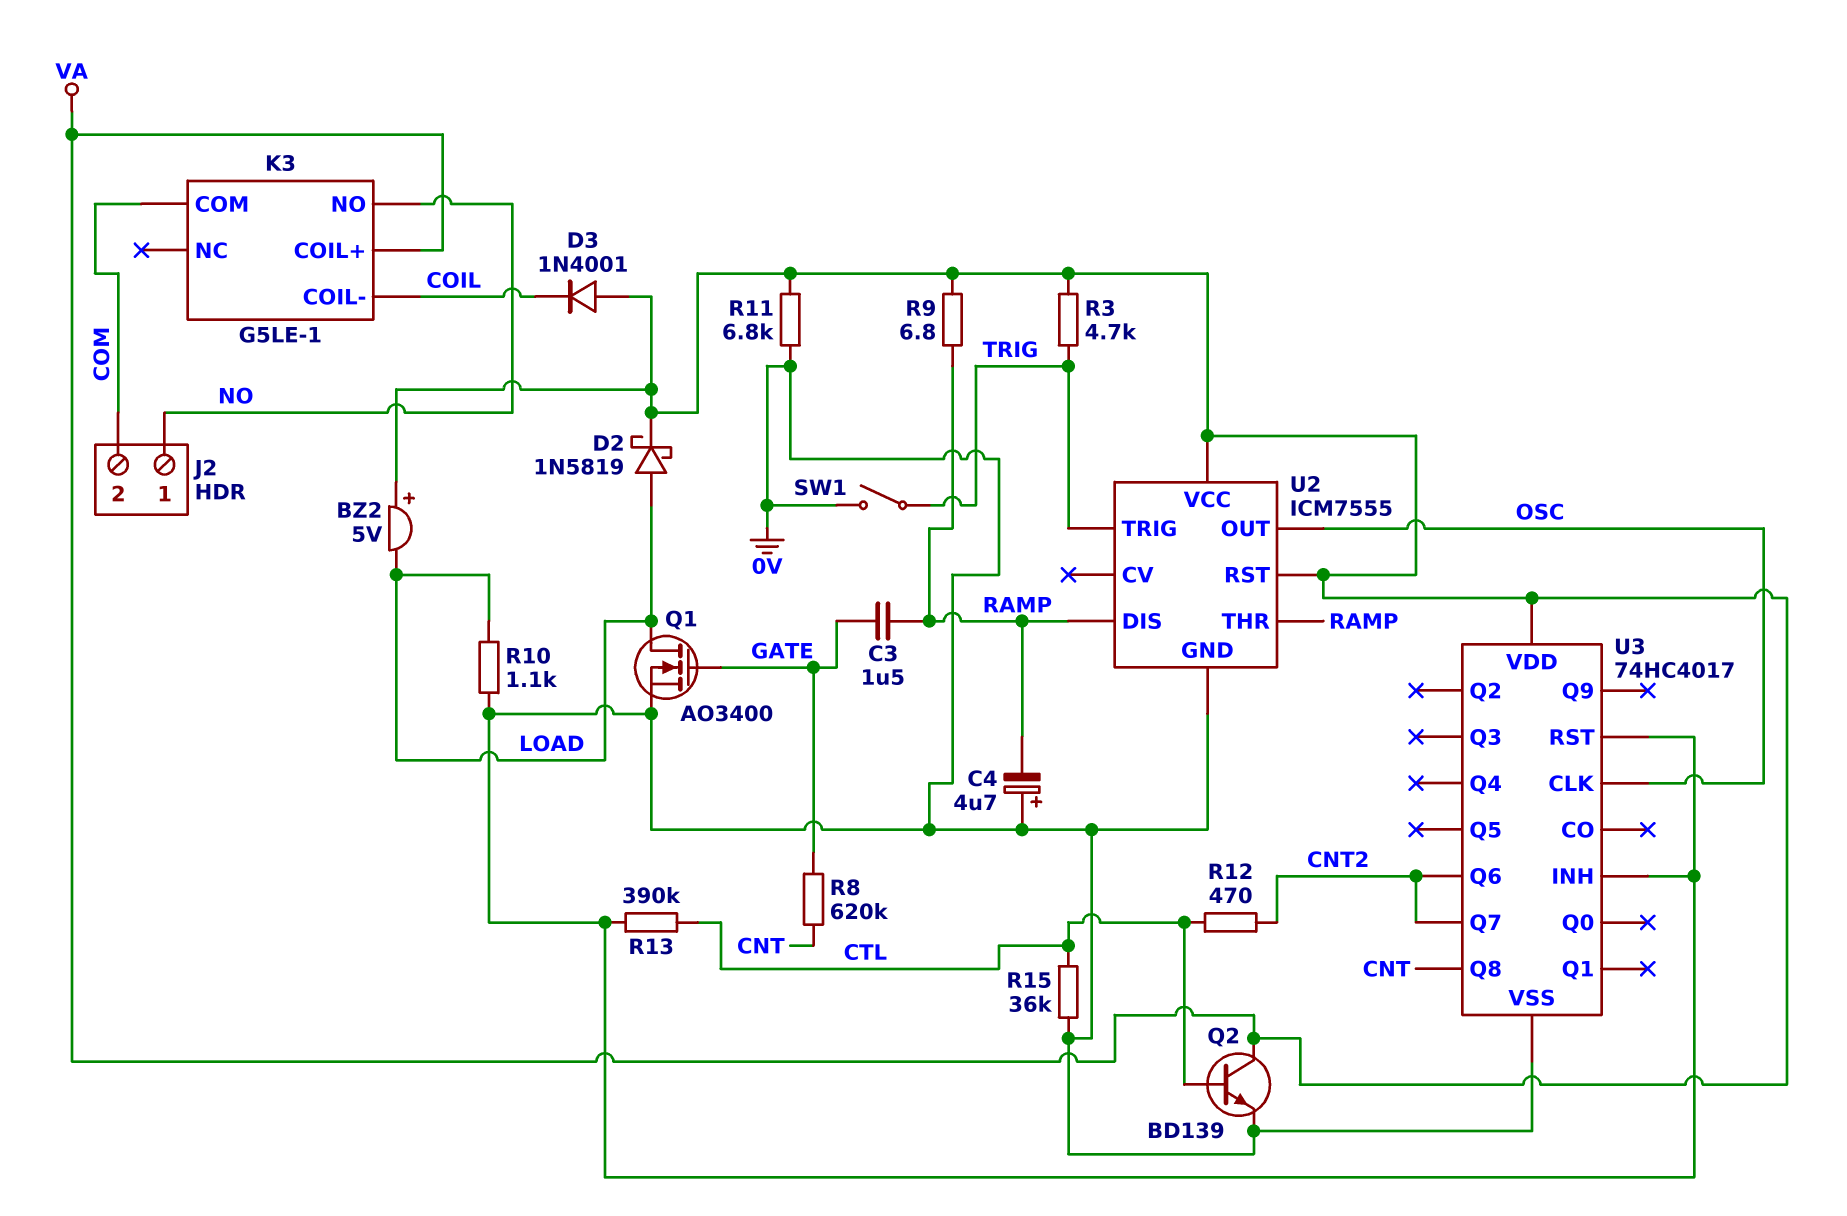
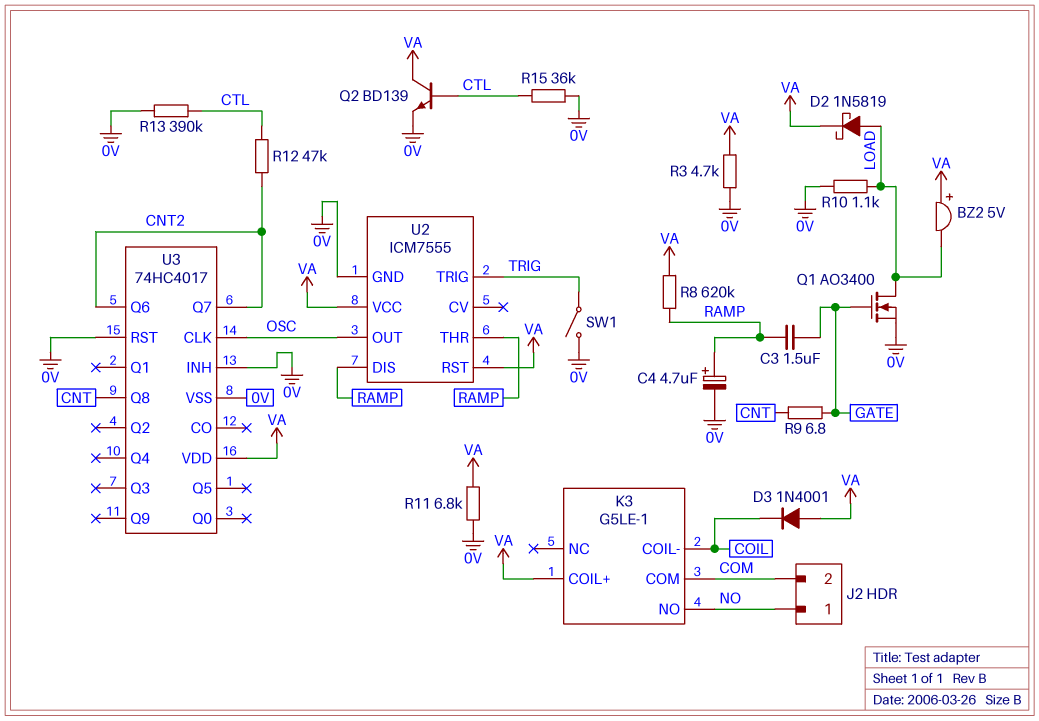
C4: 4.7uF (plus 0V, minus RAMP) -> 4.7uF (plus RAMP, minus 0V)
R3: 4.7k (TRIG, VA) -> 4.7k (0V, VA)
R8: 620k (CNT, GATE) -> 620k (RAMP, VA)
R9: 6.8 (RAMP, VA) -> 6.8 (CNT, GATE)
R12: 470 (CNT2, CTL) -> 47k (CNT2, CTL)

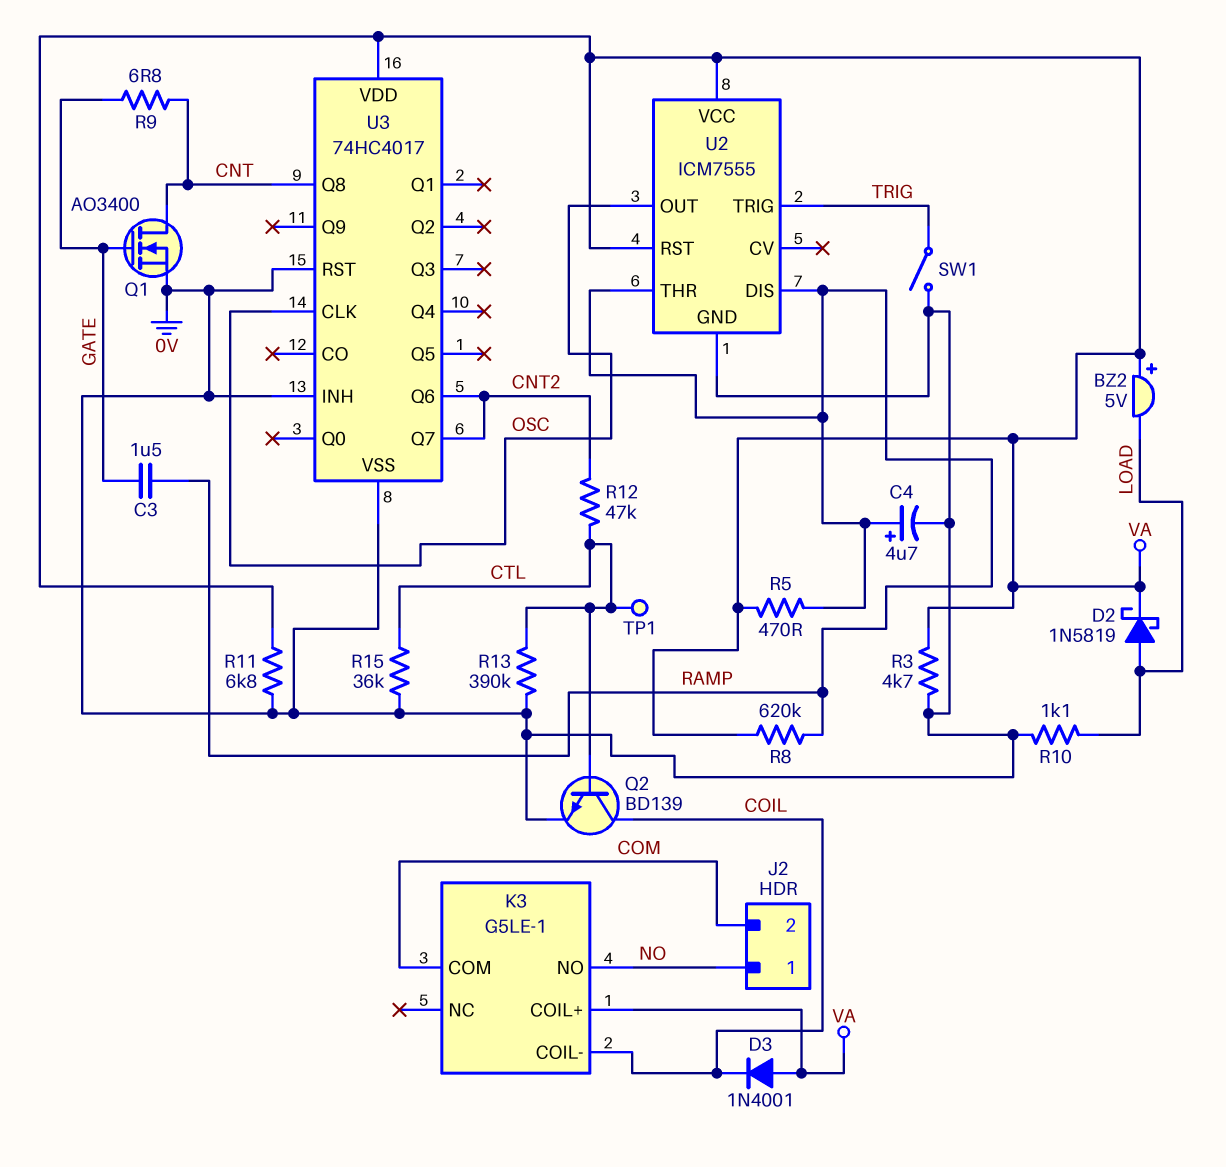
Q1: NMOS AO3400 (G GATE, D LOAD, S 0V) -> NMOS AO3400 (G GATE, D CNT, S 0V)
Q2: NPN BD139 (B CTL, C VA, E 0V) -> NPN BD139 (B CTL, C COIL, E 0V)
R5: none -> 470 (RAMP, VA)
TP1: none -> test point (CTL)

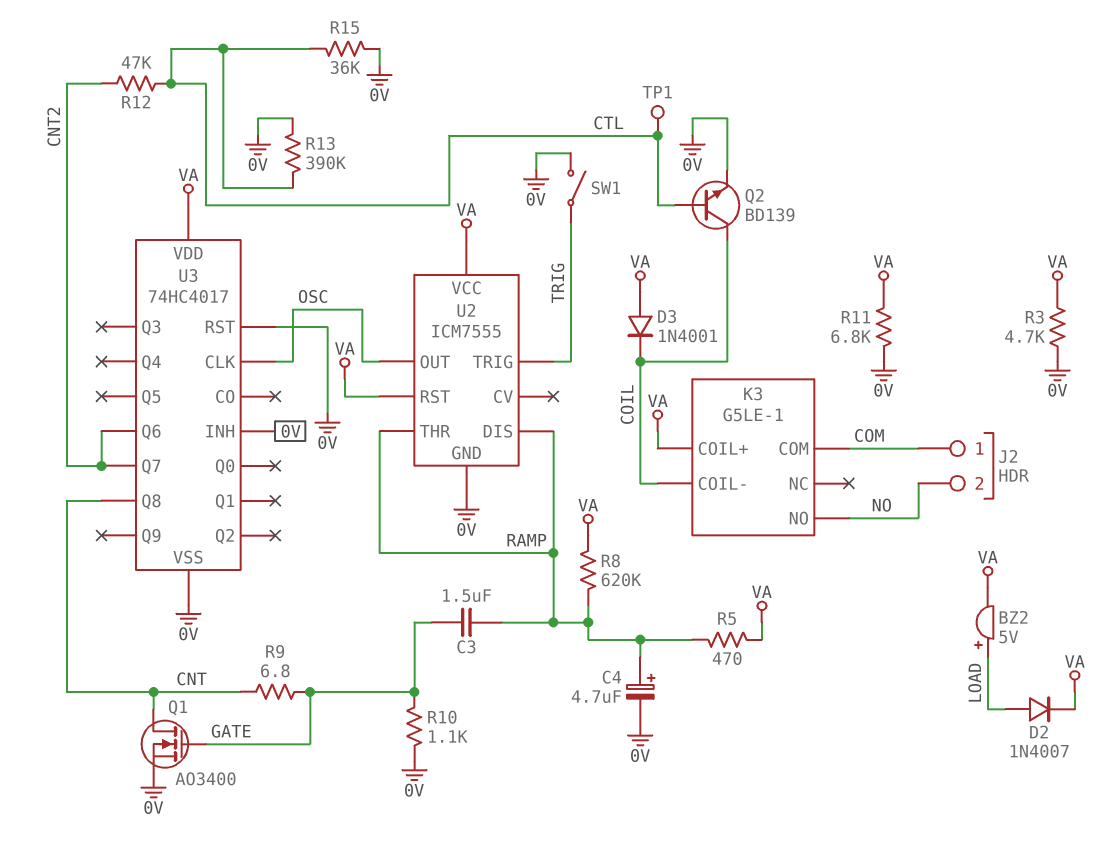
BZ2: buzzer 5V (plus VA, minus LOAD) -> buzzer 5V (plus LOAD, minus VA)
D2: schottky 1N5819 (A LOAD, K VA) -> diode 1N4007 (A LOAD, K VA)
J2 pin 1: NO -> COM
J2 pin 2: COM -> NO
R10: 1.1k (0V, LOAD) -> 1.1k (0V, GATE)

